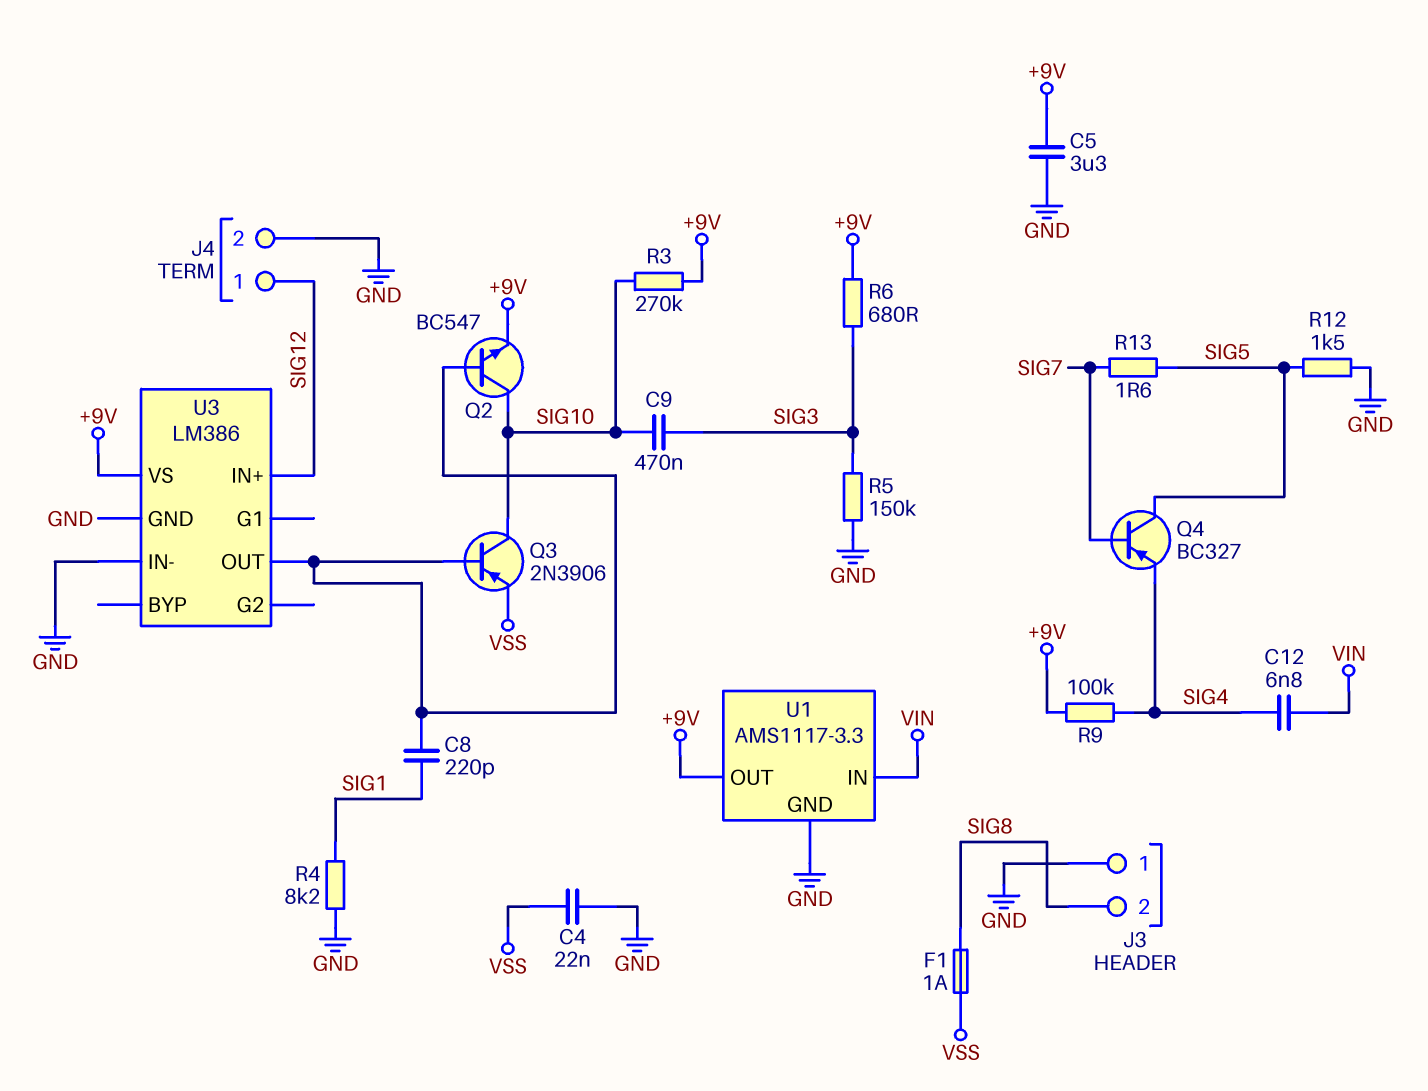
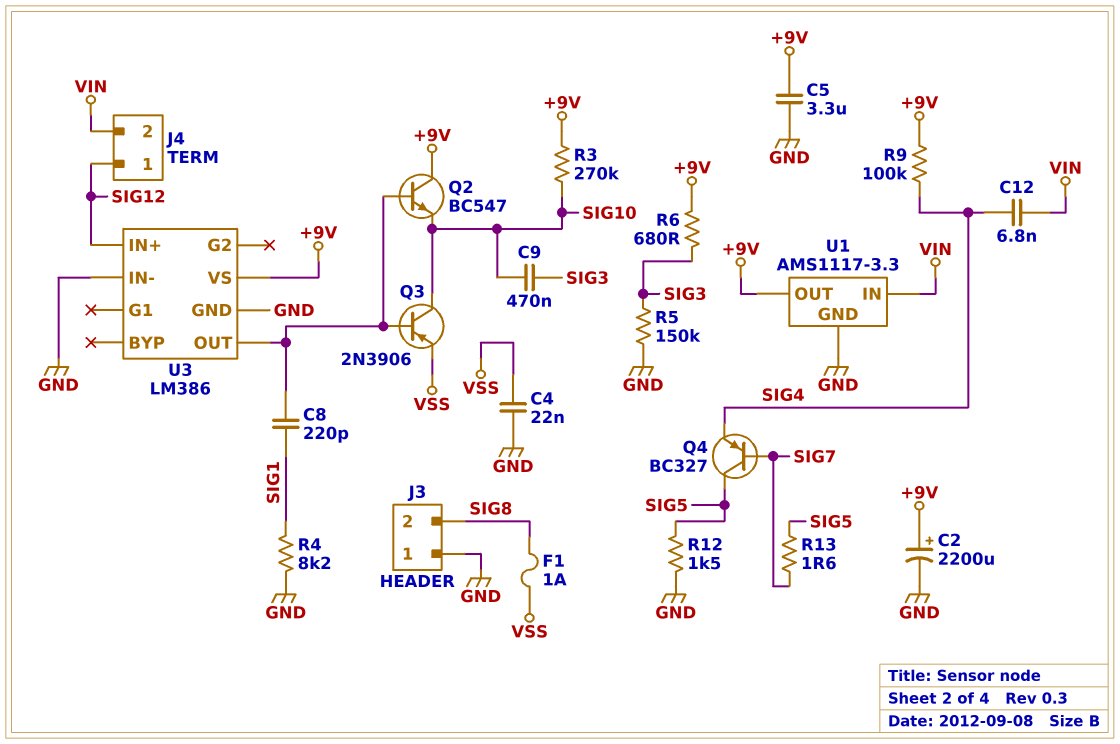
C2: none -> 2200uF (plus +9V, minus GND)
J4 pin 2: GND -> VIN
Q2: NPN BC547 (B U3/OUT, C SIG10, E +9V) -> NPN BC547 (B U3/OUT, C +9V, E SIG10)

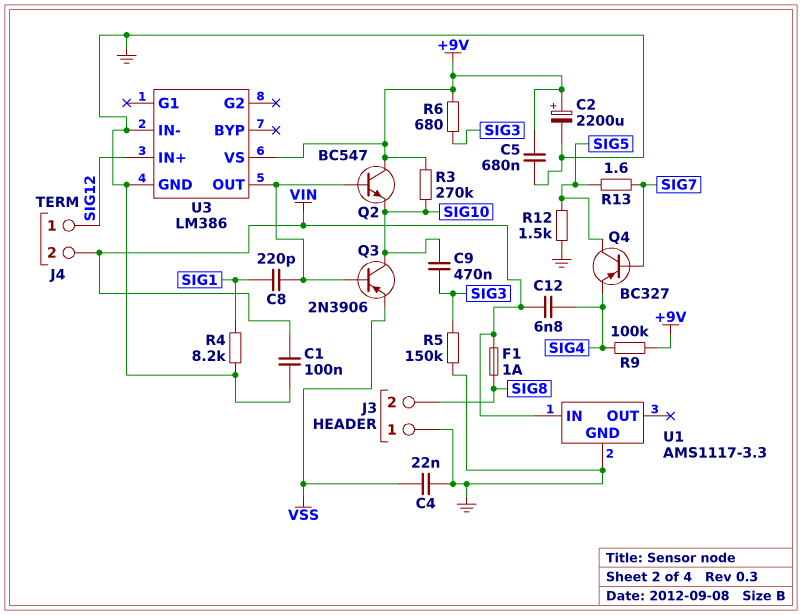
C1: none -> 100nF (GND, VIN)
C5: 3.3uF (+9V, GND) -> 680nF (+9V, GND)
F1: 1A (SIG8, VSS) -> 1A (SIG8, VIN)
U1 pin OUT: +9V -> none

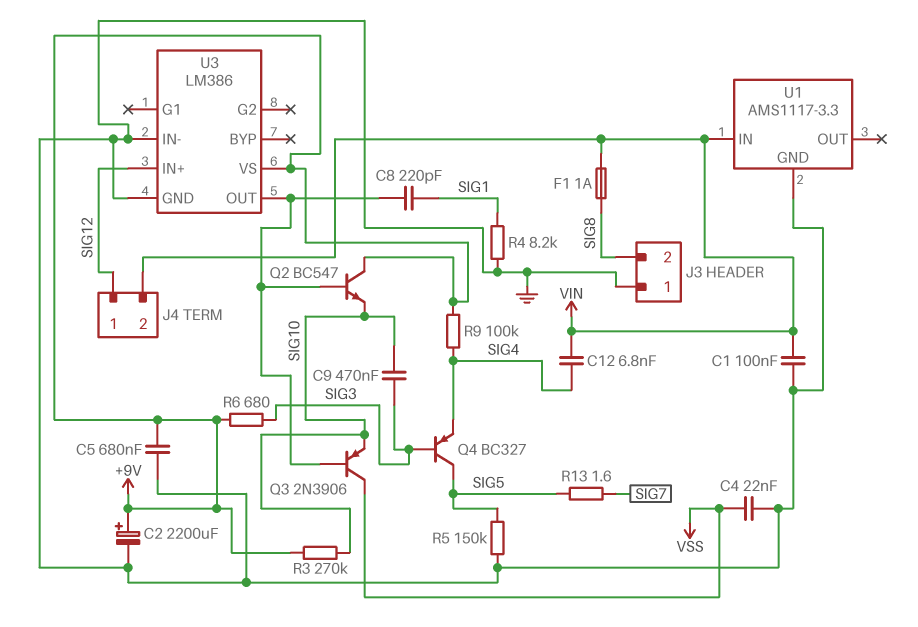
Q3: PNP 2N3906 (B U3/OUT, C SIG10, E VSS) -> PNP 2N3906 (B U3/OUT, C VSS, E SIG10)
Q4: PNP BC327 (B SIG7, C SIG5, E SIG4) -> PNP BC327 (B SIG3, C SIG5, E SIG4)
R5: 150k (GND, SIG3) -> 150k (GND, SIG5)
R12: 1.5k (GND, SIG5) -> none

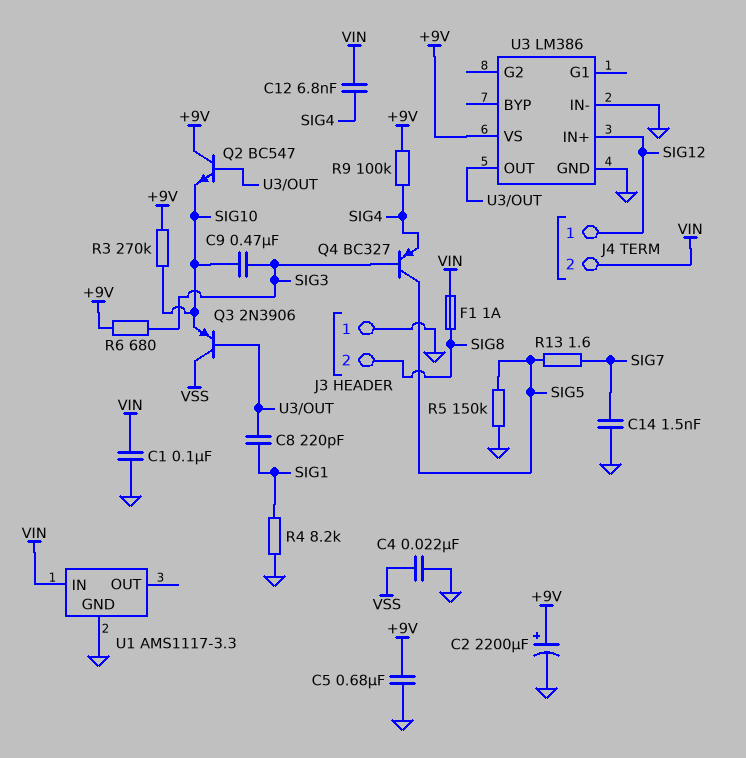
C14: none -> 1.5nF (GND, SIG7)

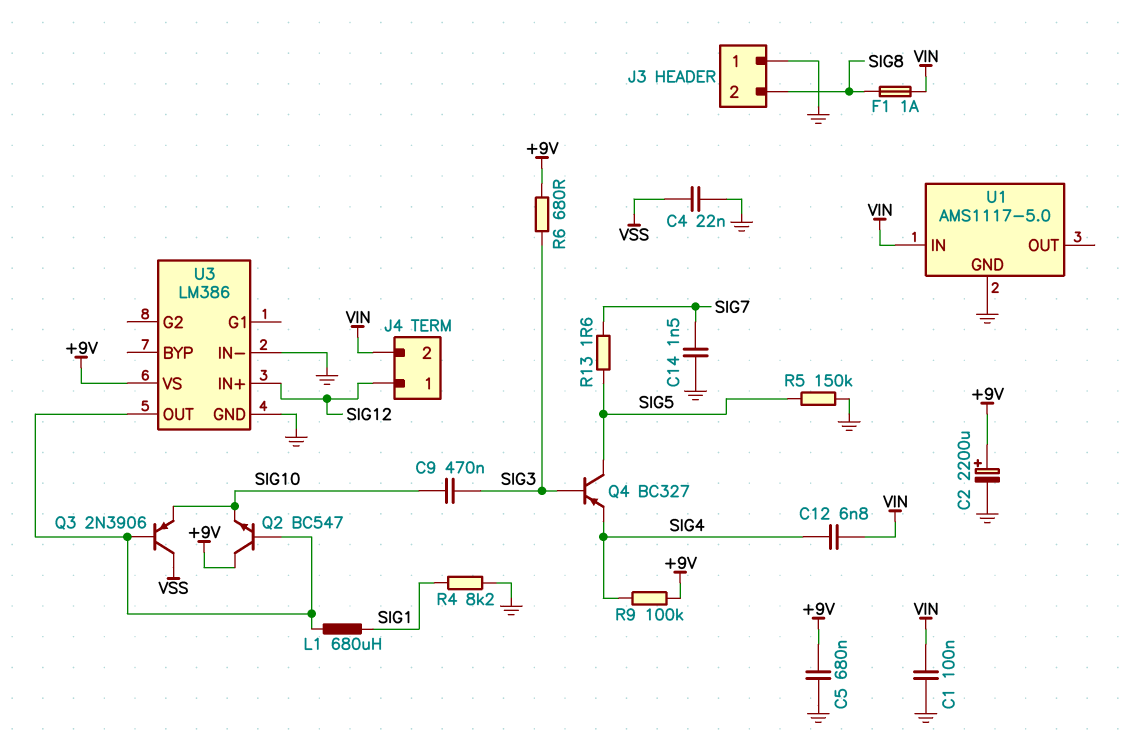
C8: 220pF (SIG1, U3/OUT) -> none
L1: none -> 680uH (SIG1, U3/OUT)
R3: 270k (+9V, SIG10) -> none
U1: AMS1117-3.3 -> AMS1117-5.0

